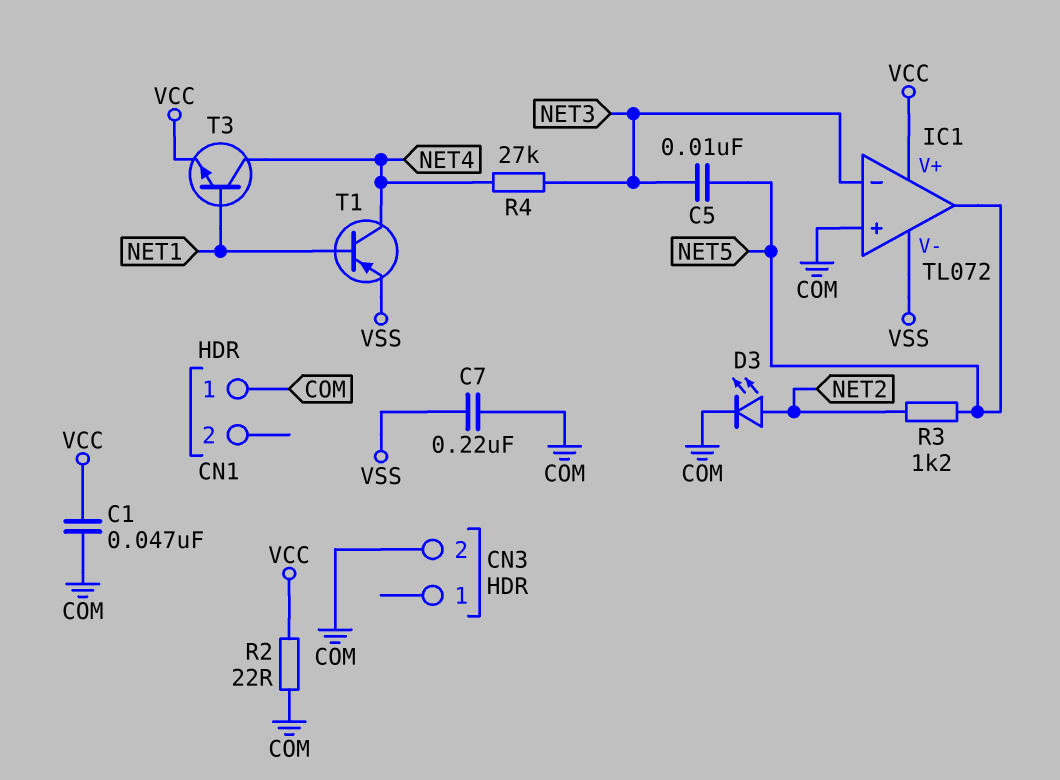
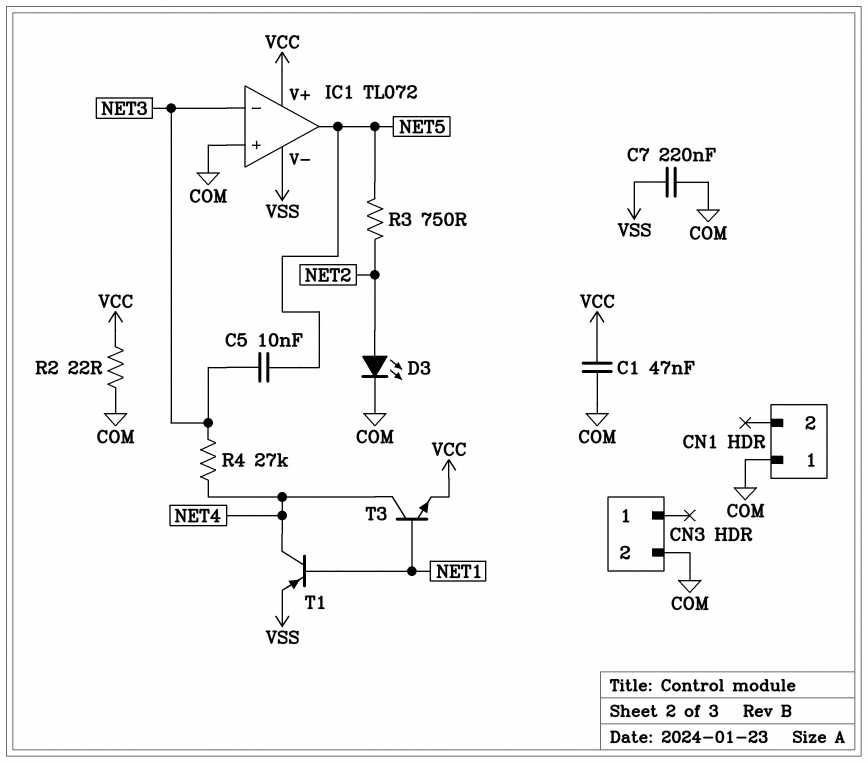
R3: 1.2k (NET2, NET5) -> 750 (NET2, NET5)

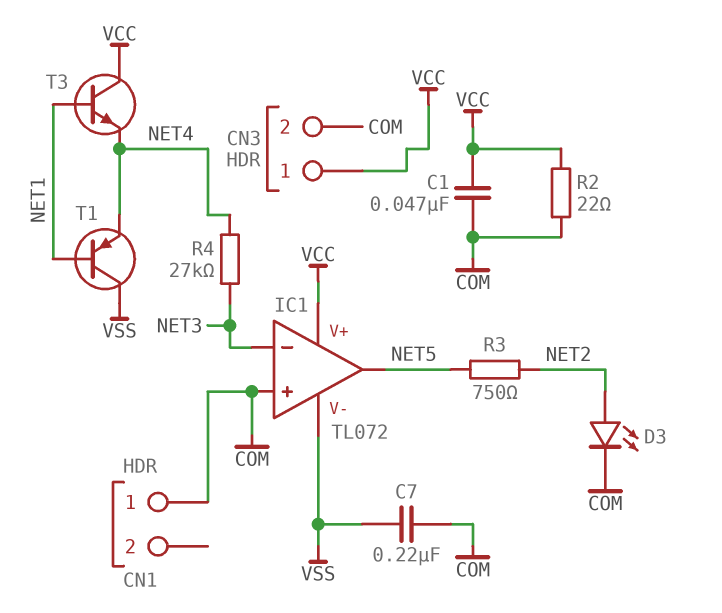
C5: 10nF (NET3, NET5) -> none
CN3 pin 1: none -> VCC
T1: PNP (B NET1, C NET4, E VSS) -> PNP (B NET1, C VSS, E NET4)
T3: NPN (B NET1, C NET4, E VCC) -> NPN (B NET1, C VCC, E NET4)

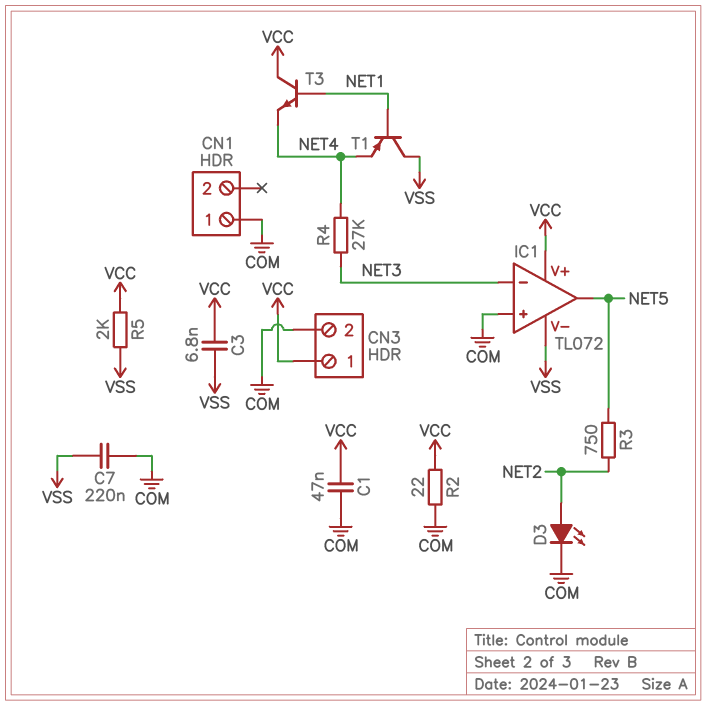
C3: none -> 6.8nF (VCC, VSS)
R5: none -> 2k (VCC, VSS)

